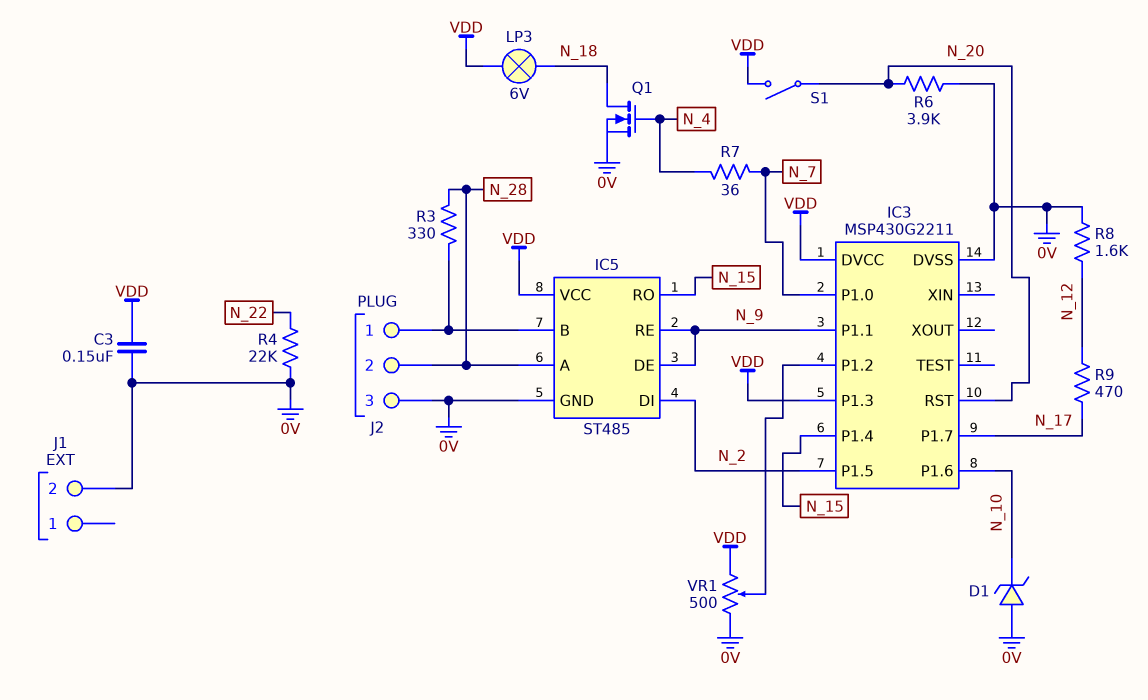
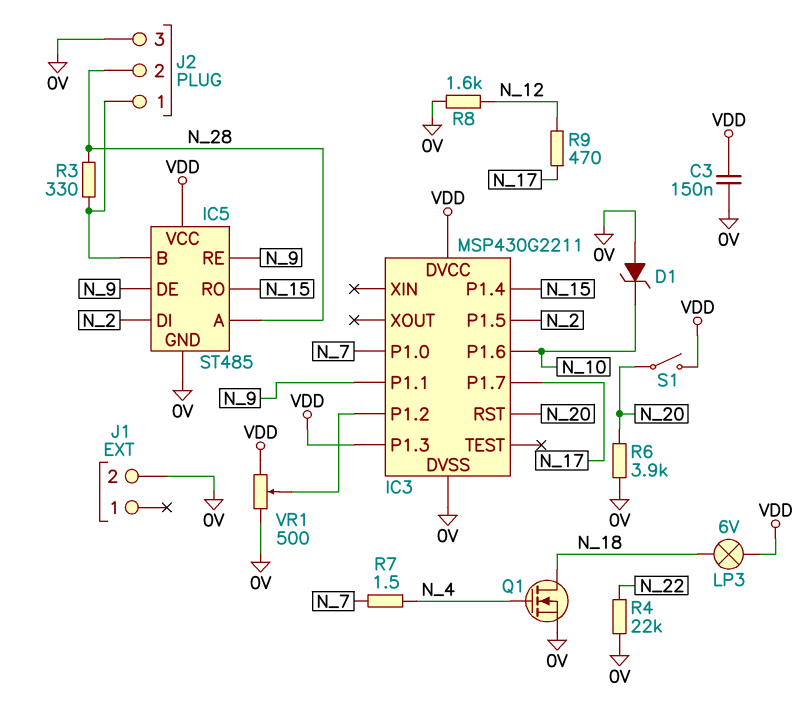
R7: 36 (N_4, N_7) -> 1.5 (N_4, N_7)

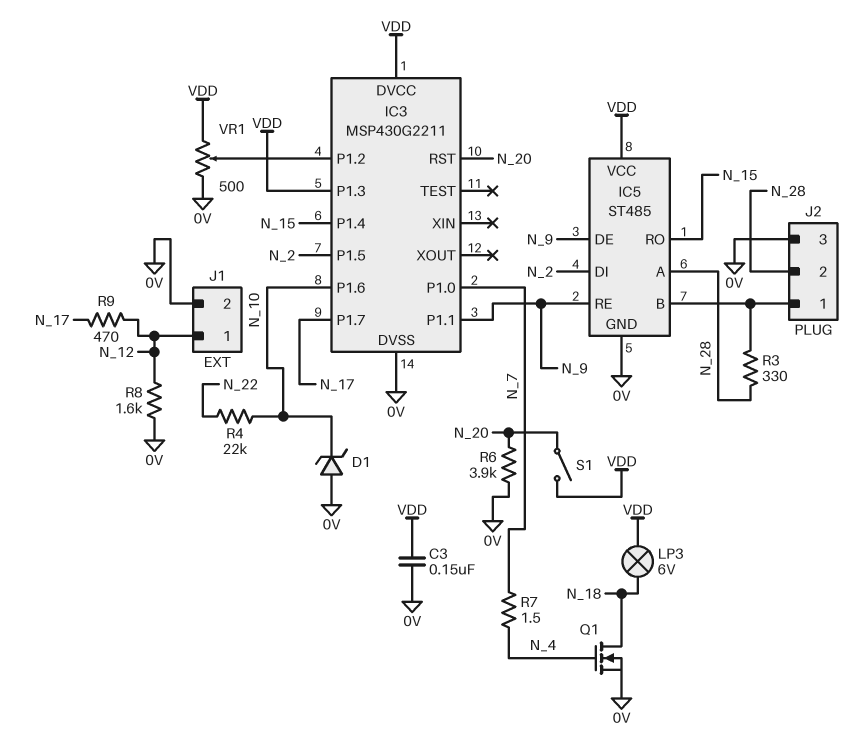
J1 pin 1: none -> N_12
R4: 22k (0V, N_22) -> 22k (N_10, N_22)

